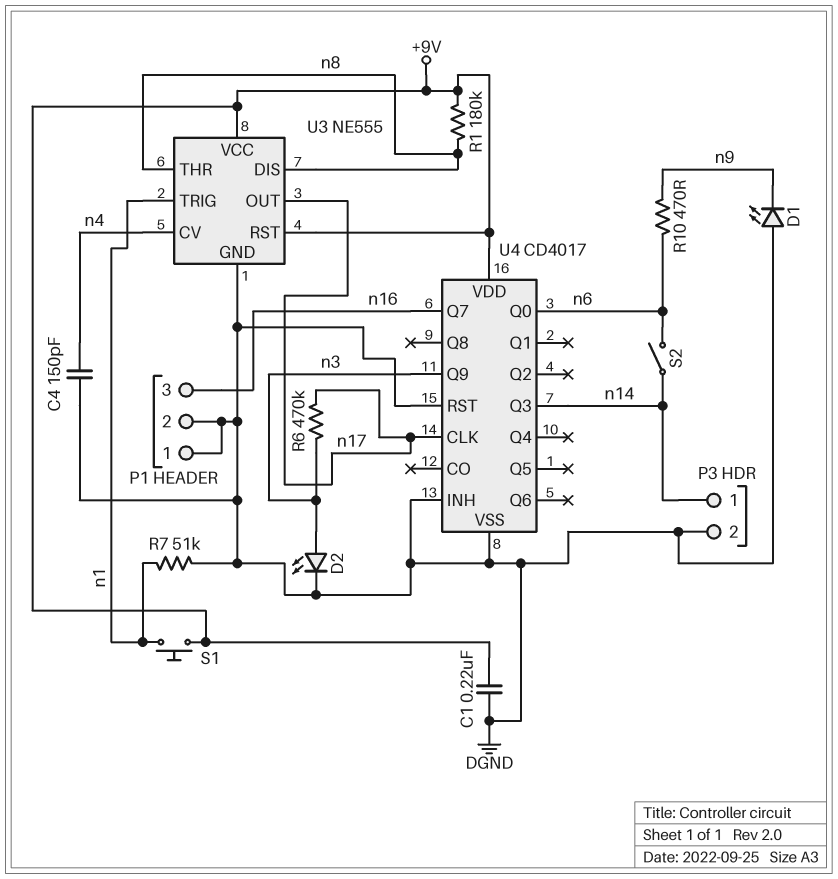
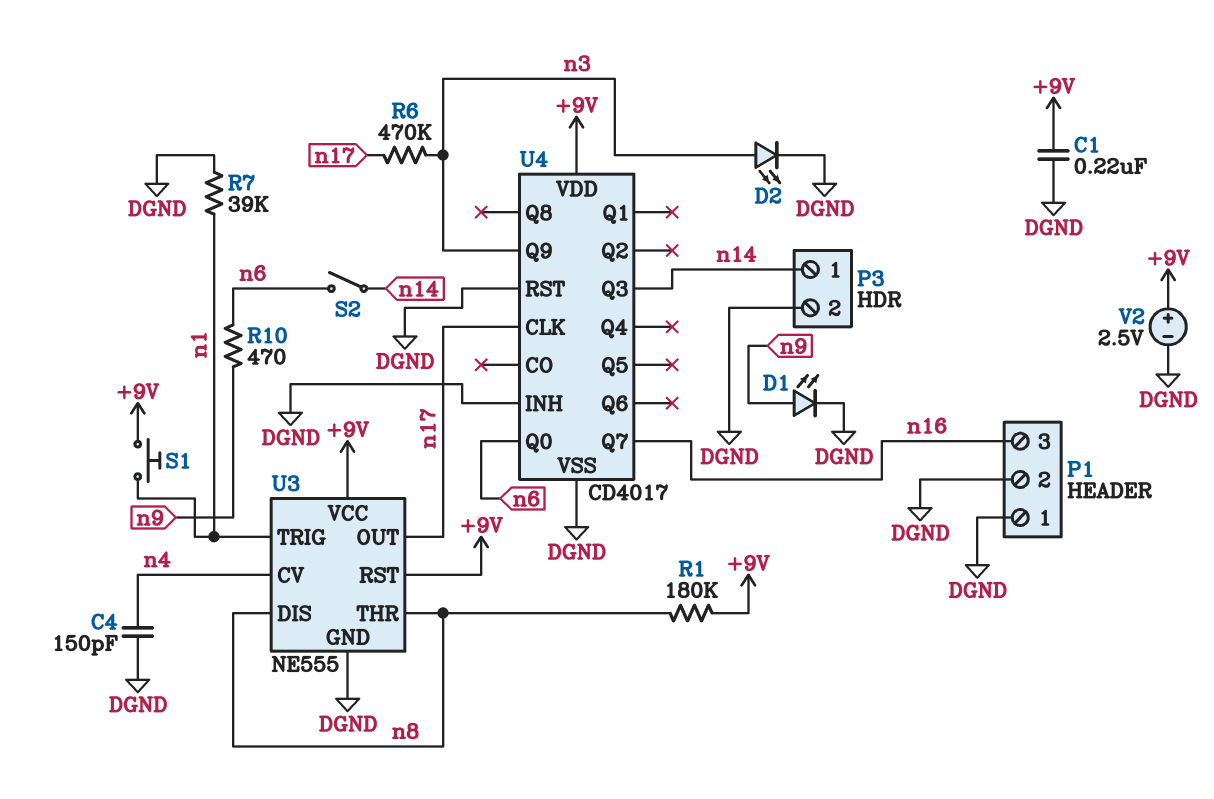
D1: LED (A DGND, K n9) -> LED (A n9, K DGND)
R7: 51k (DGND, n1) -> 39k (DGND, n1)
V2: none -> 2.5V (plus +9V, minus DGND)

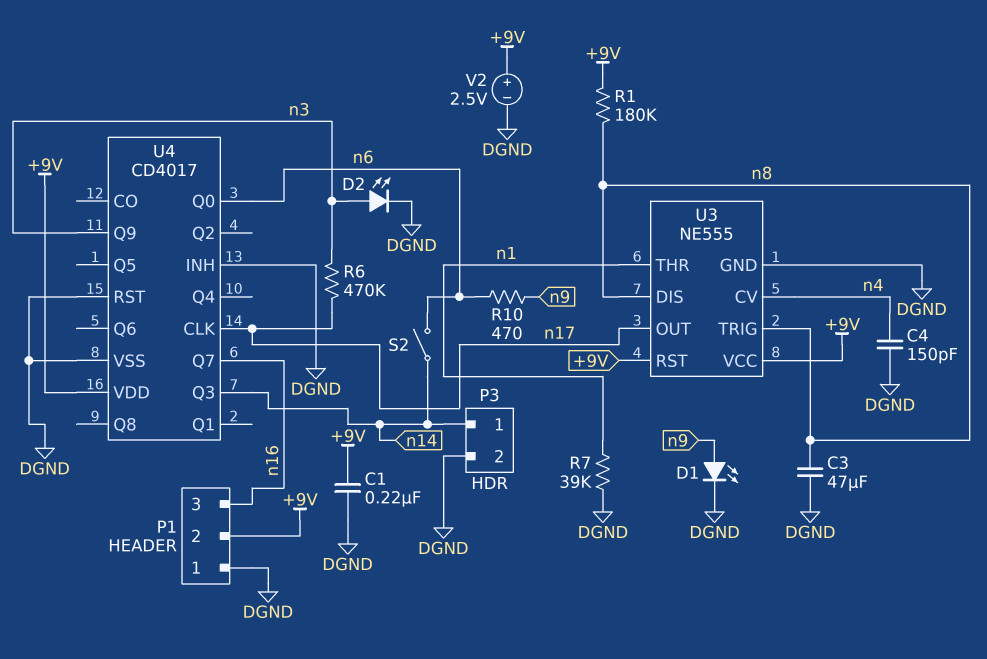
C3: none -> 47uF (DGND, n8)
P1 pin 2: DGND -> +9V
S1: button (+9V, n1) -> none
U3 pin THR: n8 -> n1
U3 pin TRIG: n1 -> n8

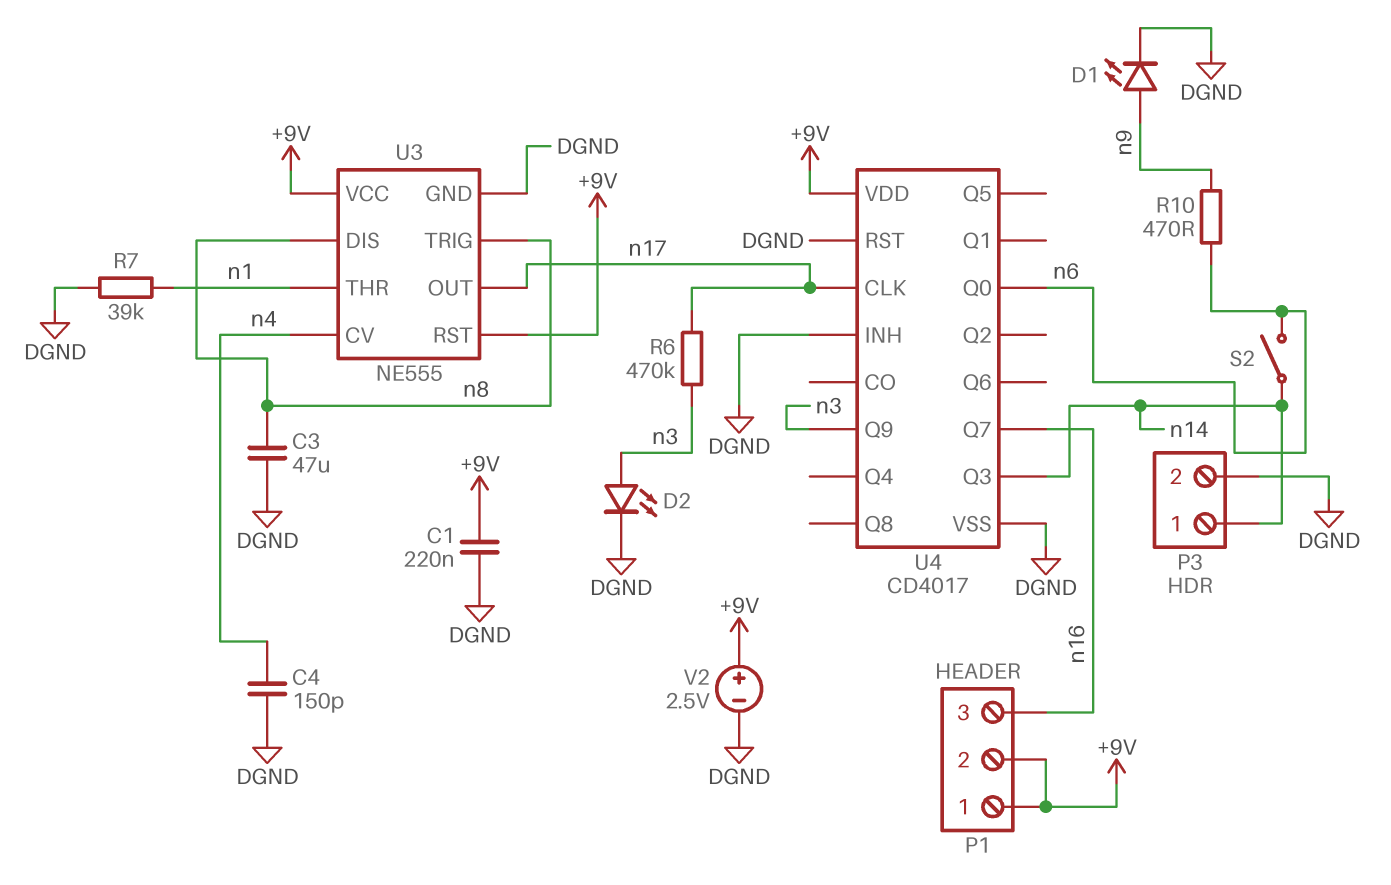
P1 pin 1: DGND -> +9V
R1: 180k (+9V, n8) -> none

